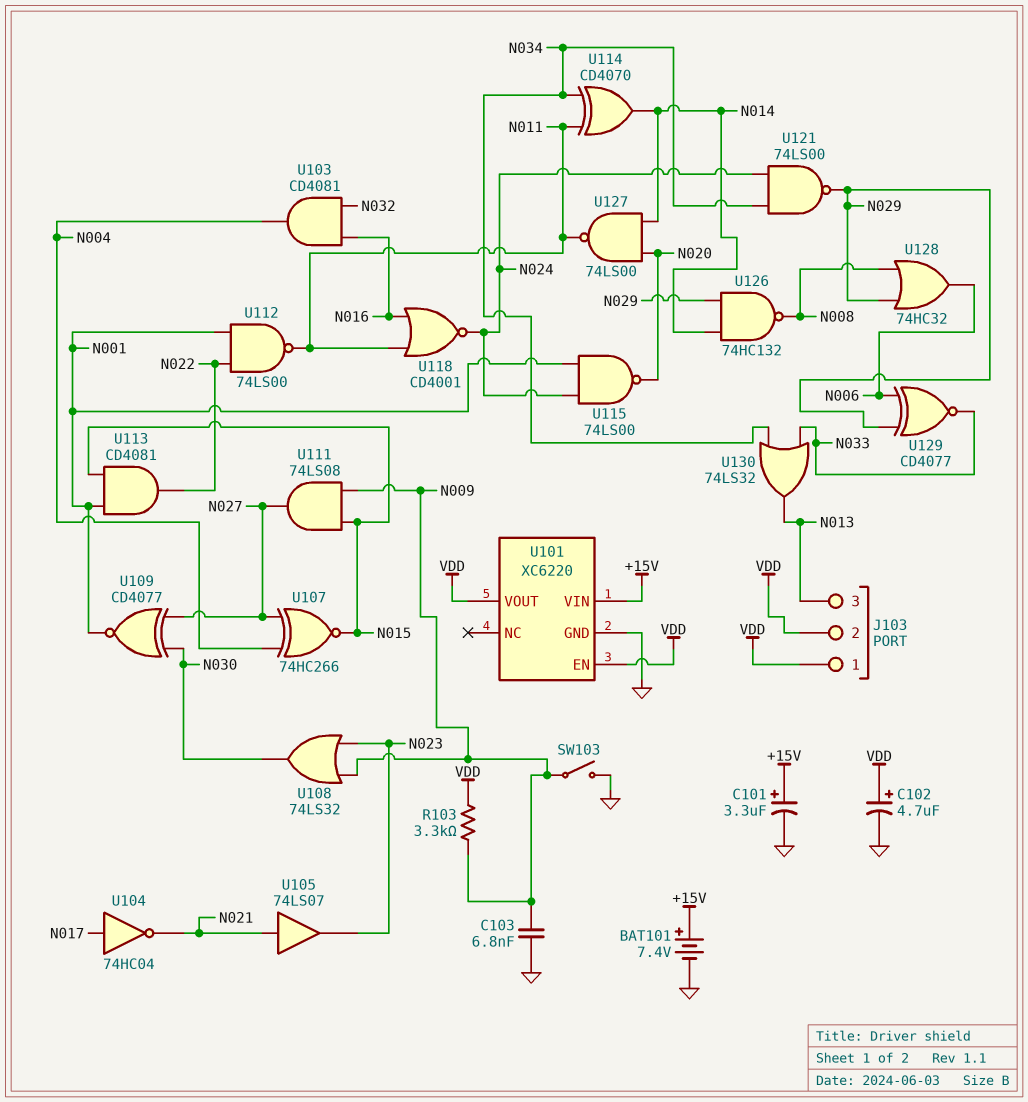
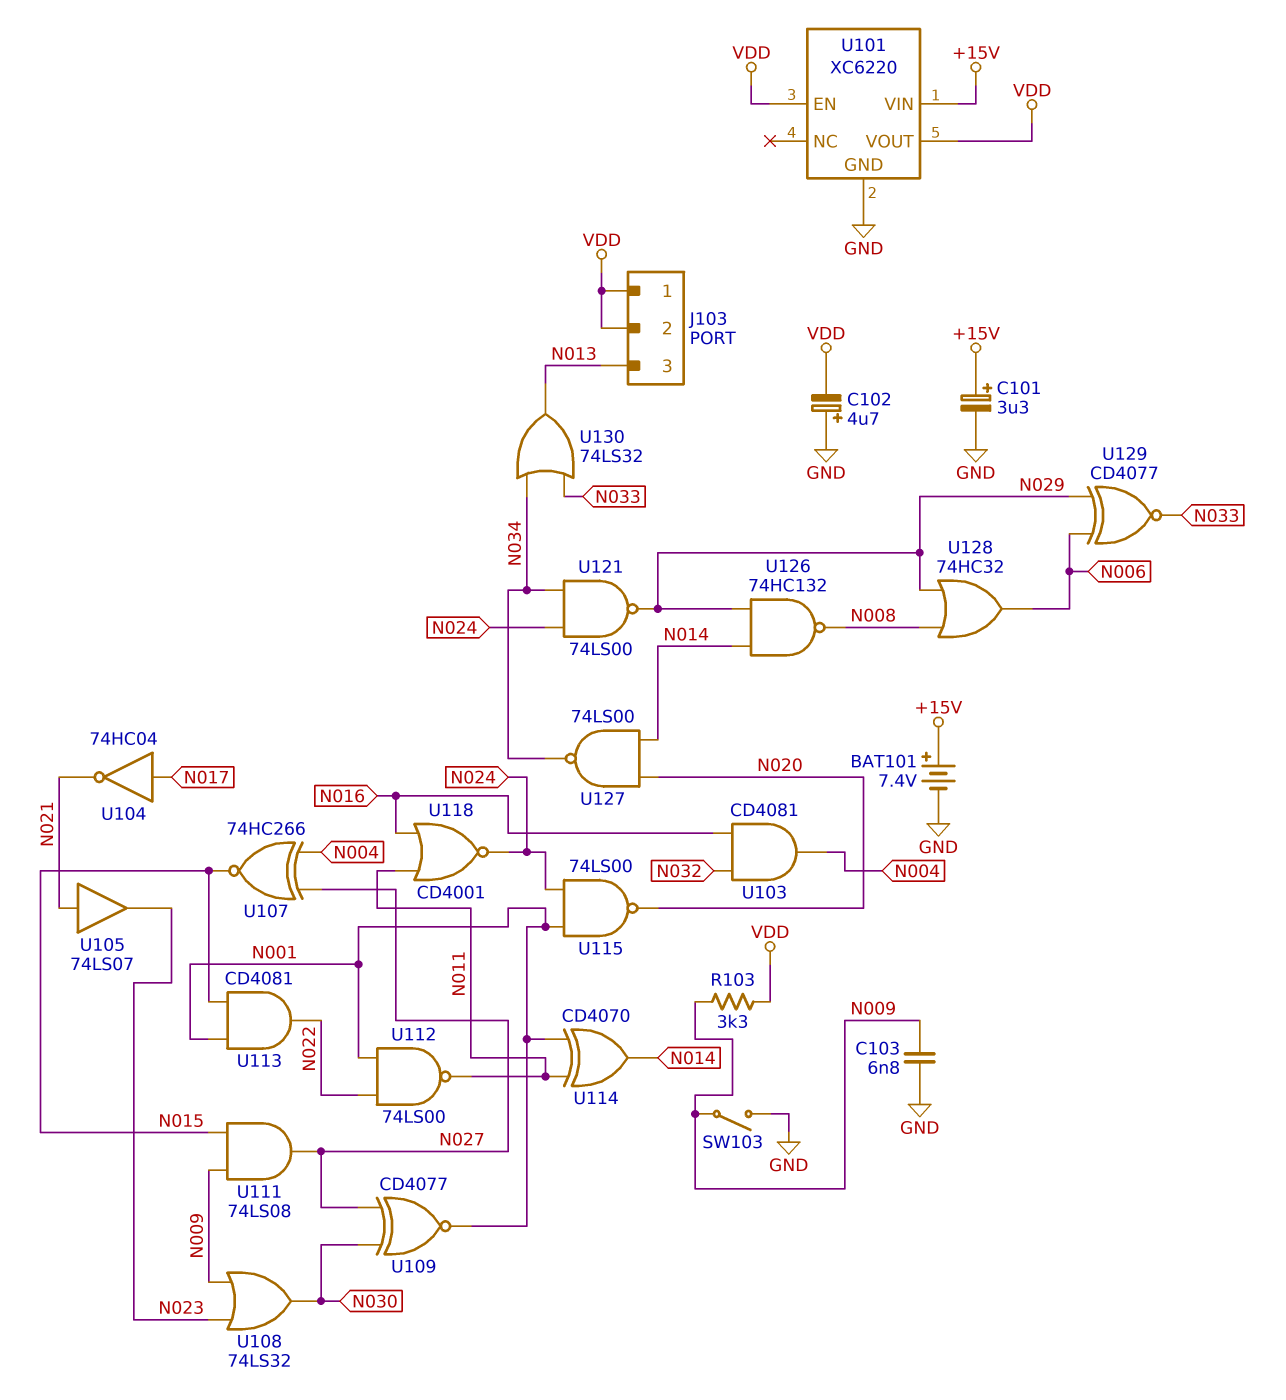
C102: 4.7uF (plus VDD, minus GND) -> 4.7uF (plus GND, minus VDD)
U114: XOR CD4070 (in N011, in N034, out N014) -> XOR CD4070 (in N001, in N011, out N014)
U127: NAND 74LS00 (in N014, in N020, out N011) -> NAND 74LS00 (in N014, in N020, out N034)

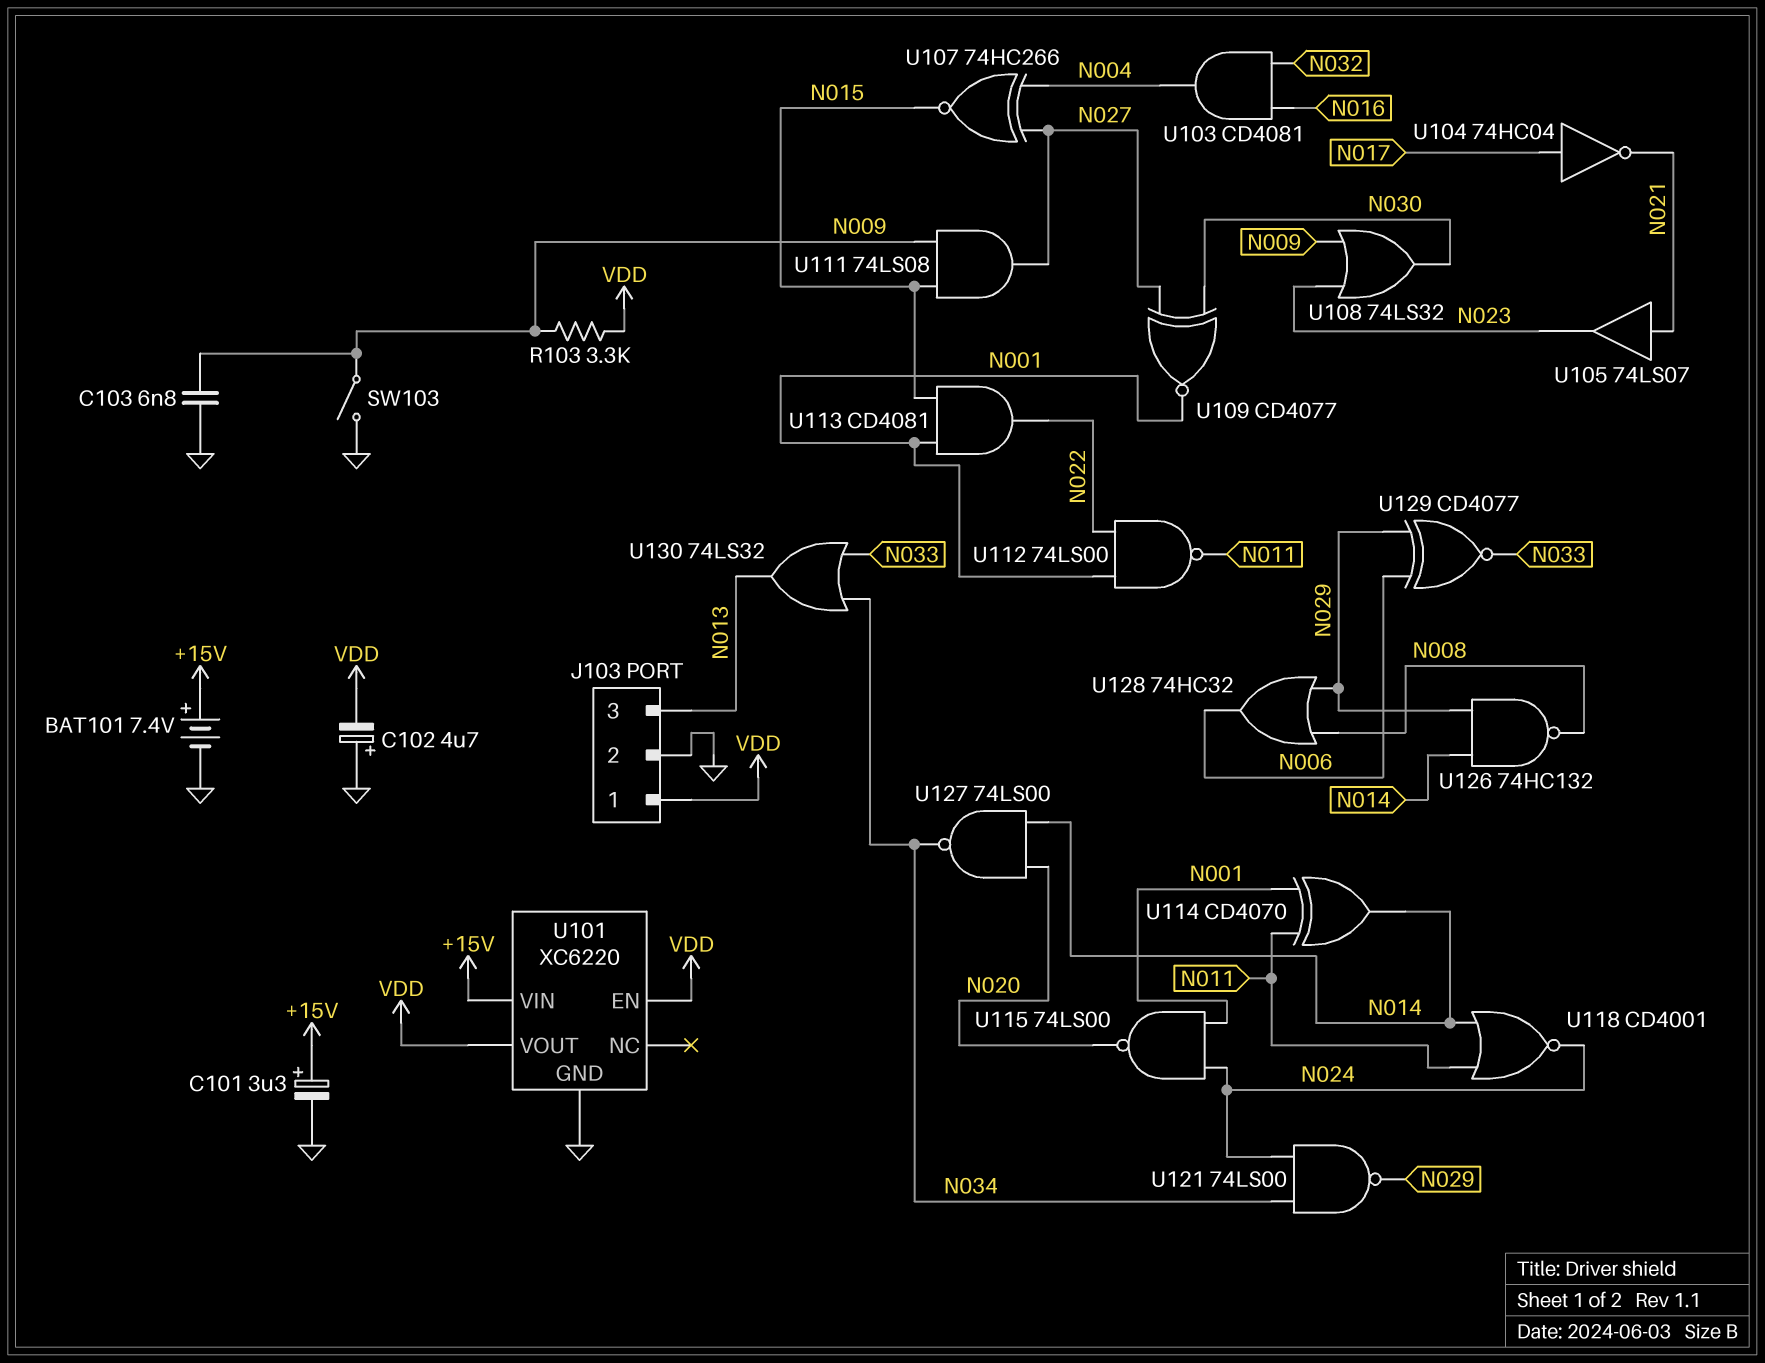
J103 pin 2: VDD -> GND
U118: NOR CD4001 (in N011, in N016, out N024) -> NOR CD4001 (in N011, in N014, out N024)

